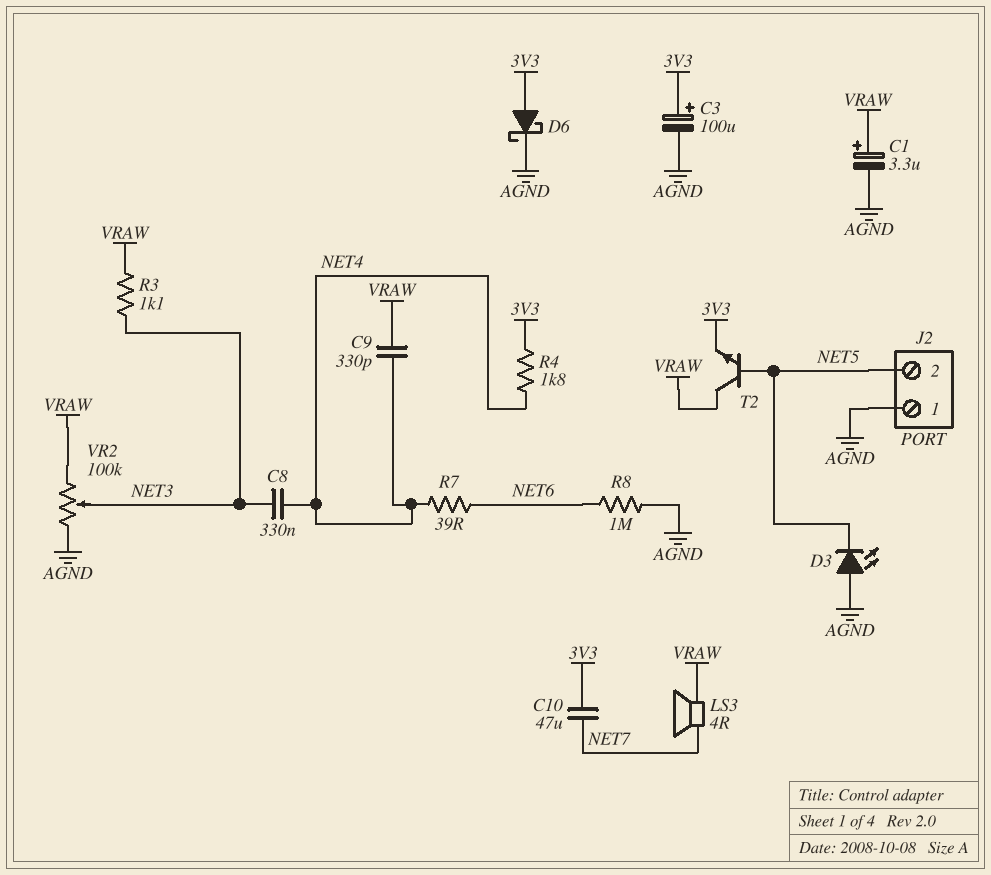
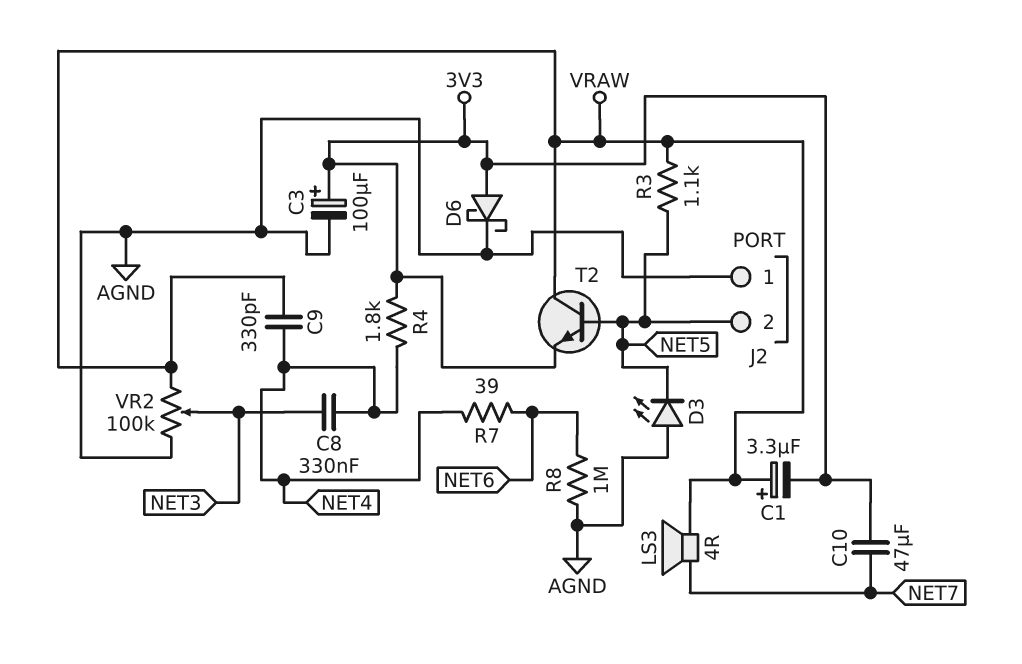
C1: 3.3uF (plus VRAW, minus AGND) -> 3.3uF (plus VRAW, minus 3V3)
R3: 1.1k (NET3, VRAW) -> 1.1k (NET5, VRAW)

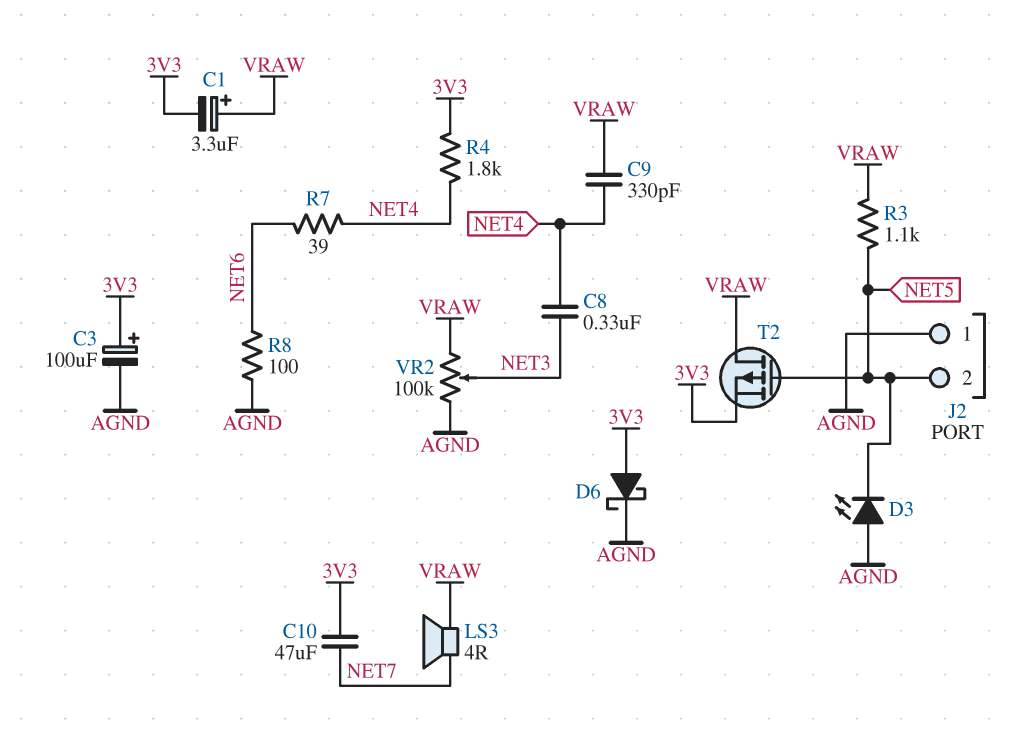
R8: 1M (AGND, NET6) -> 100 (AGND, NET6)
T2: NPN (B NET5, C VRAW, E 3V3) -> PMOS (G NET5, D VRAW, S 3V3)

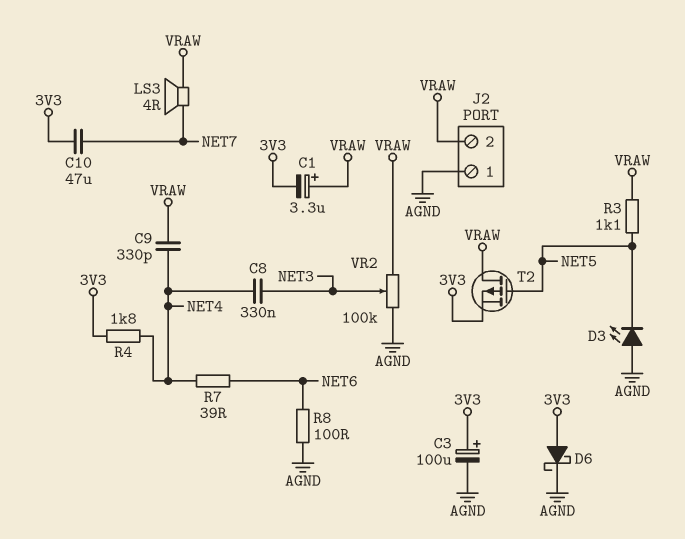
J2 pin 2: NET5 -> VRAW

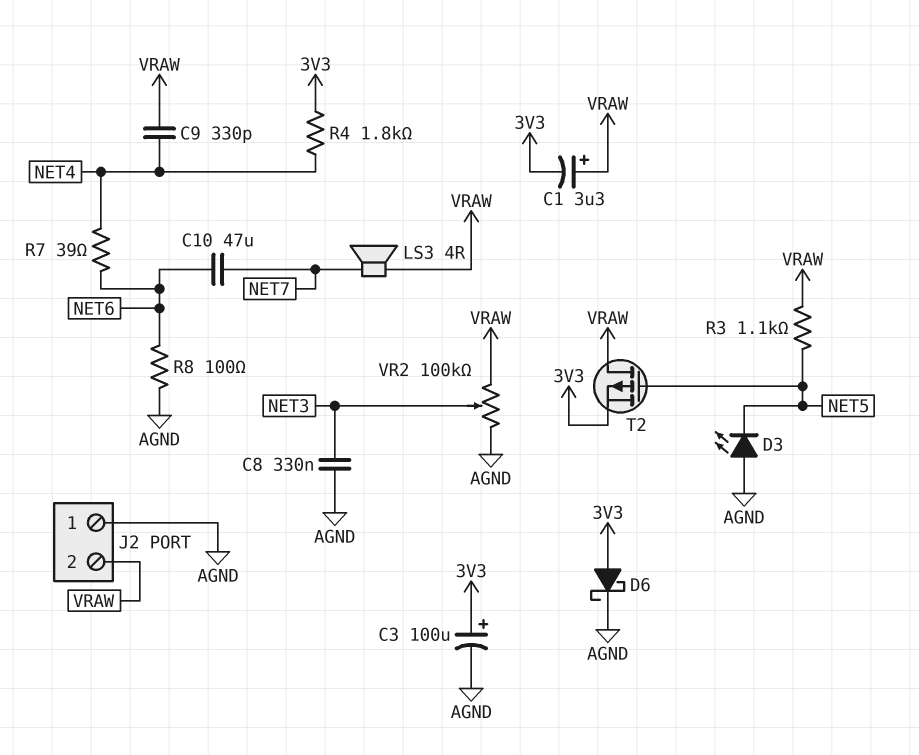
C8: 330nF (NET3, NET4) -> 330nF (AGND, NET3)
C10: 47uF (3V3, NET7) -> 47uF (NET6, NET7)

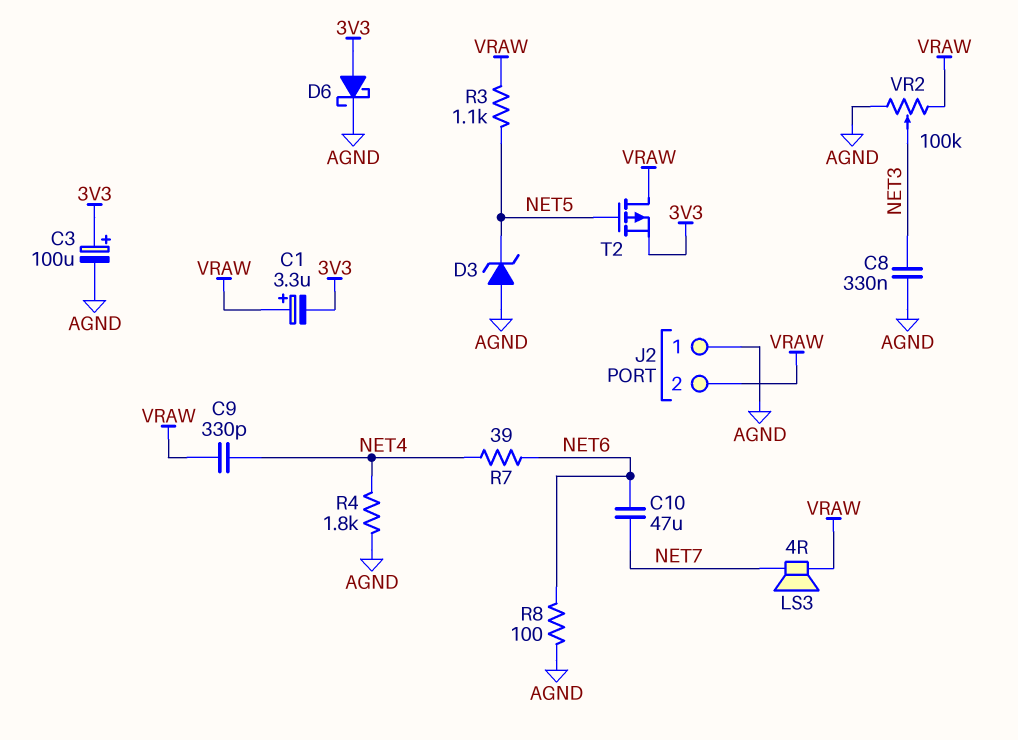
D3: LED (A AGND, K NET5) -> zener (A AGND, K NET5)
R4: 1.8k (3V3, NET4) -> 1.8k (AGND, NET4)

